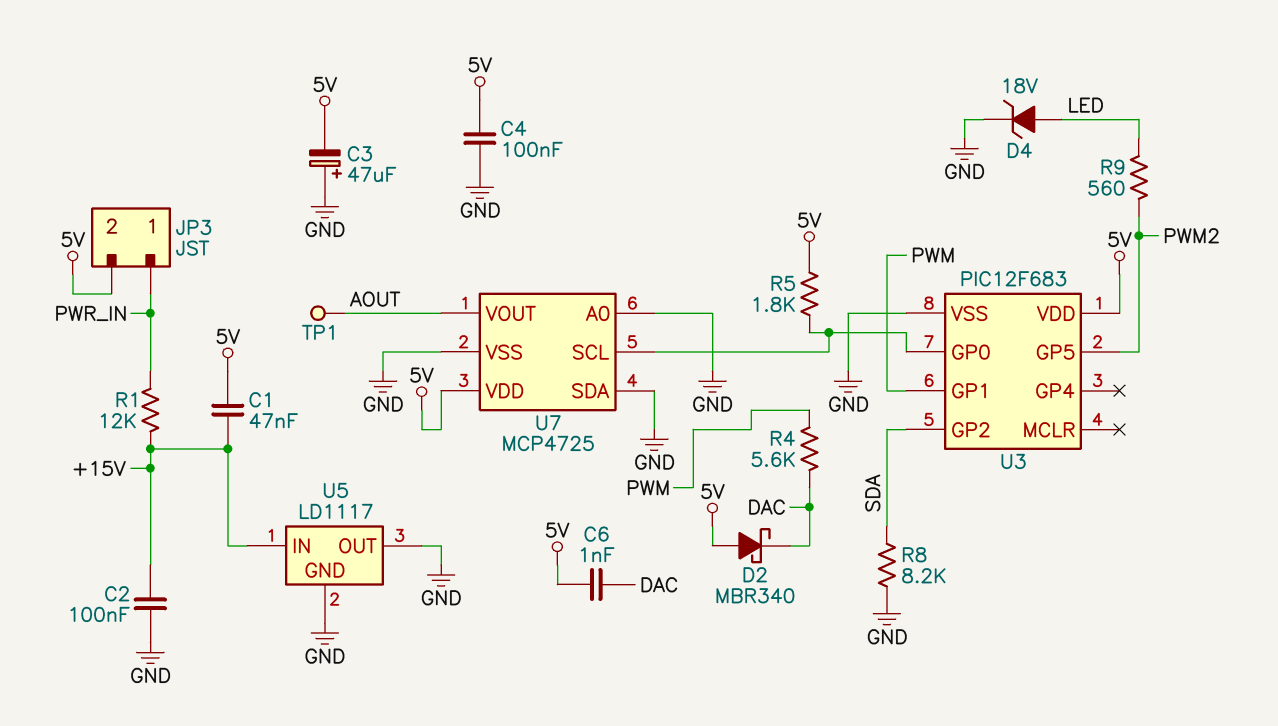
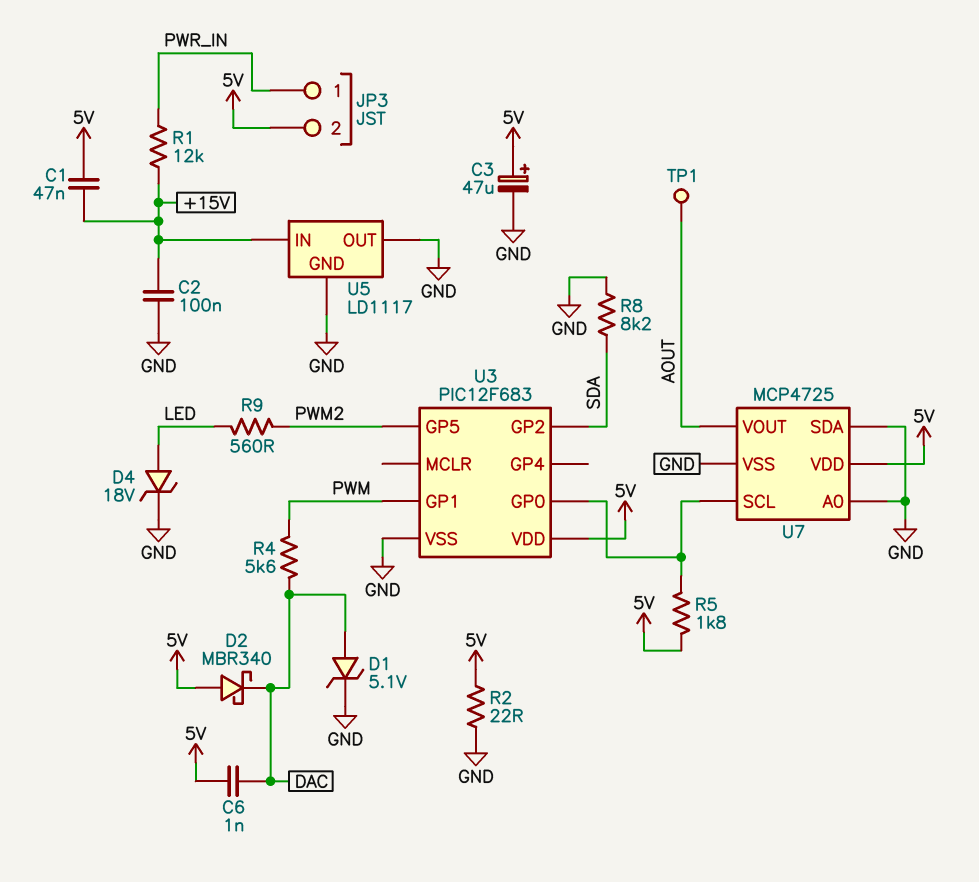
C3: 47uF (plus GND, minus 5V) -> 47uF (plus 5V, minus GND)
C4: 100nF (5V, GND) -> none
D1: none -> zener 5.1V (A DAC, K GND)
R2: none -> 22 (5V, GND)

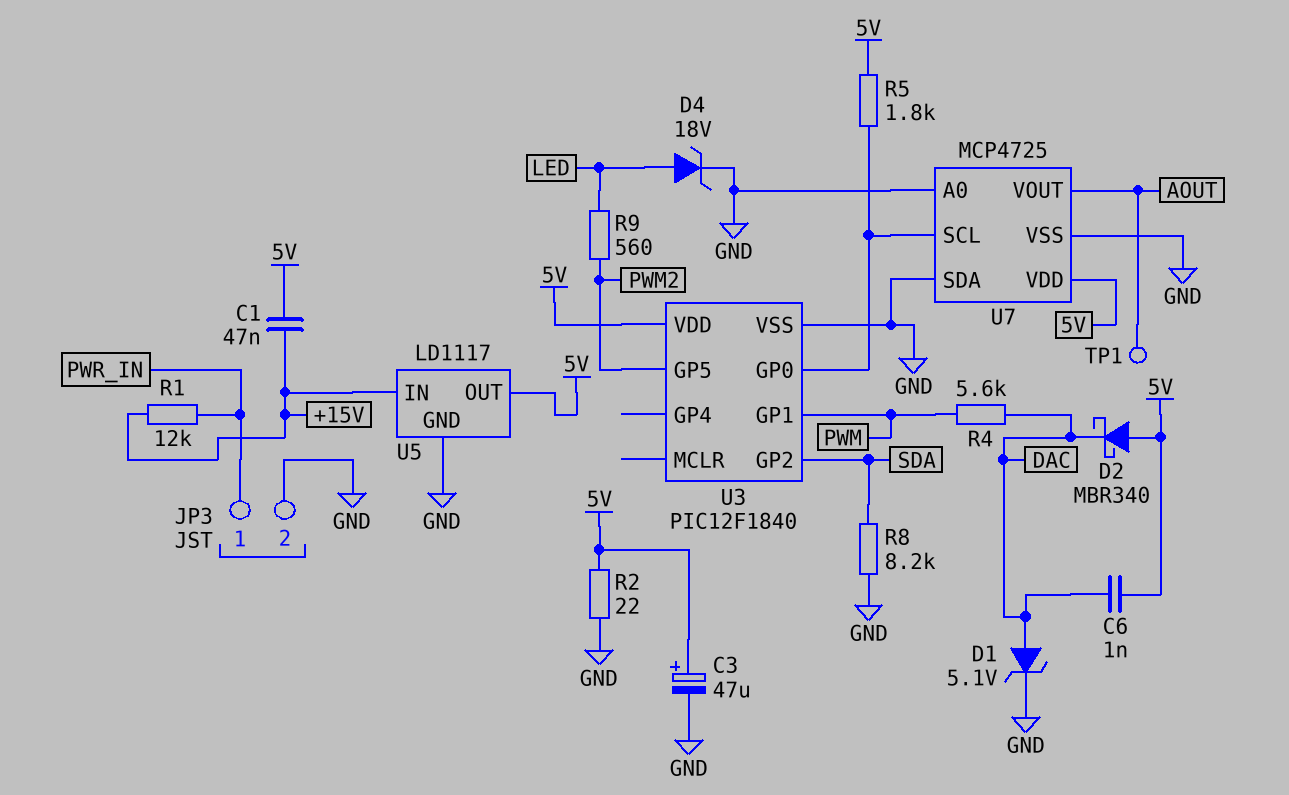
C2: 100nF (+15V, GND) -> none
JP3 pin 2: 5V -> GND
U3: PIC12F683 -> PIC12F1840
U5 pin OUT: GND -> 5V

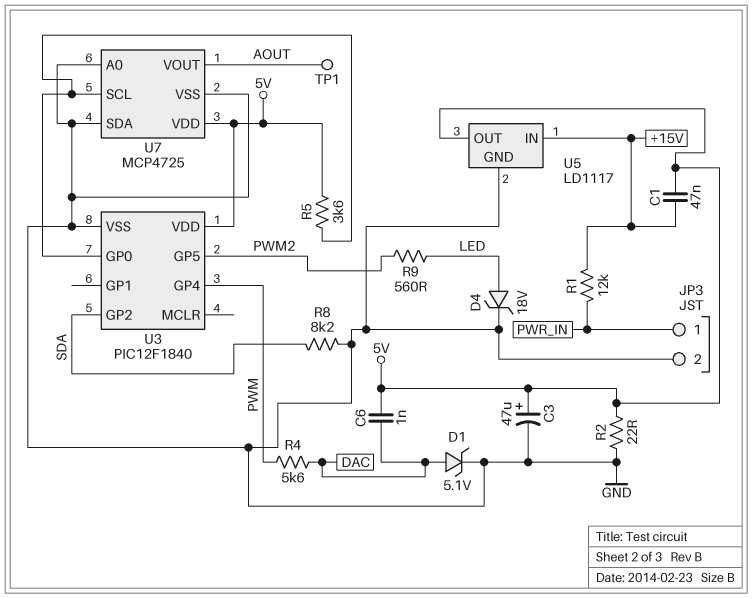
D2: schottky MBR340 (A 5V, K DAC) -> none
R5: 1.8k (5V, U3/GP0) -> 3.6k (5V, U3/GP0)
U3 pin GP1: PWM -> none
U3 pin GP4: none -> PWM

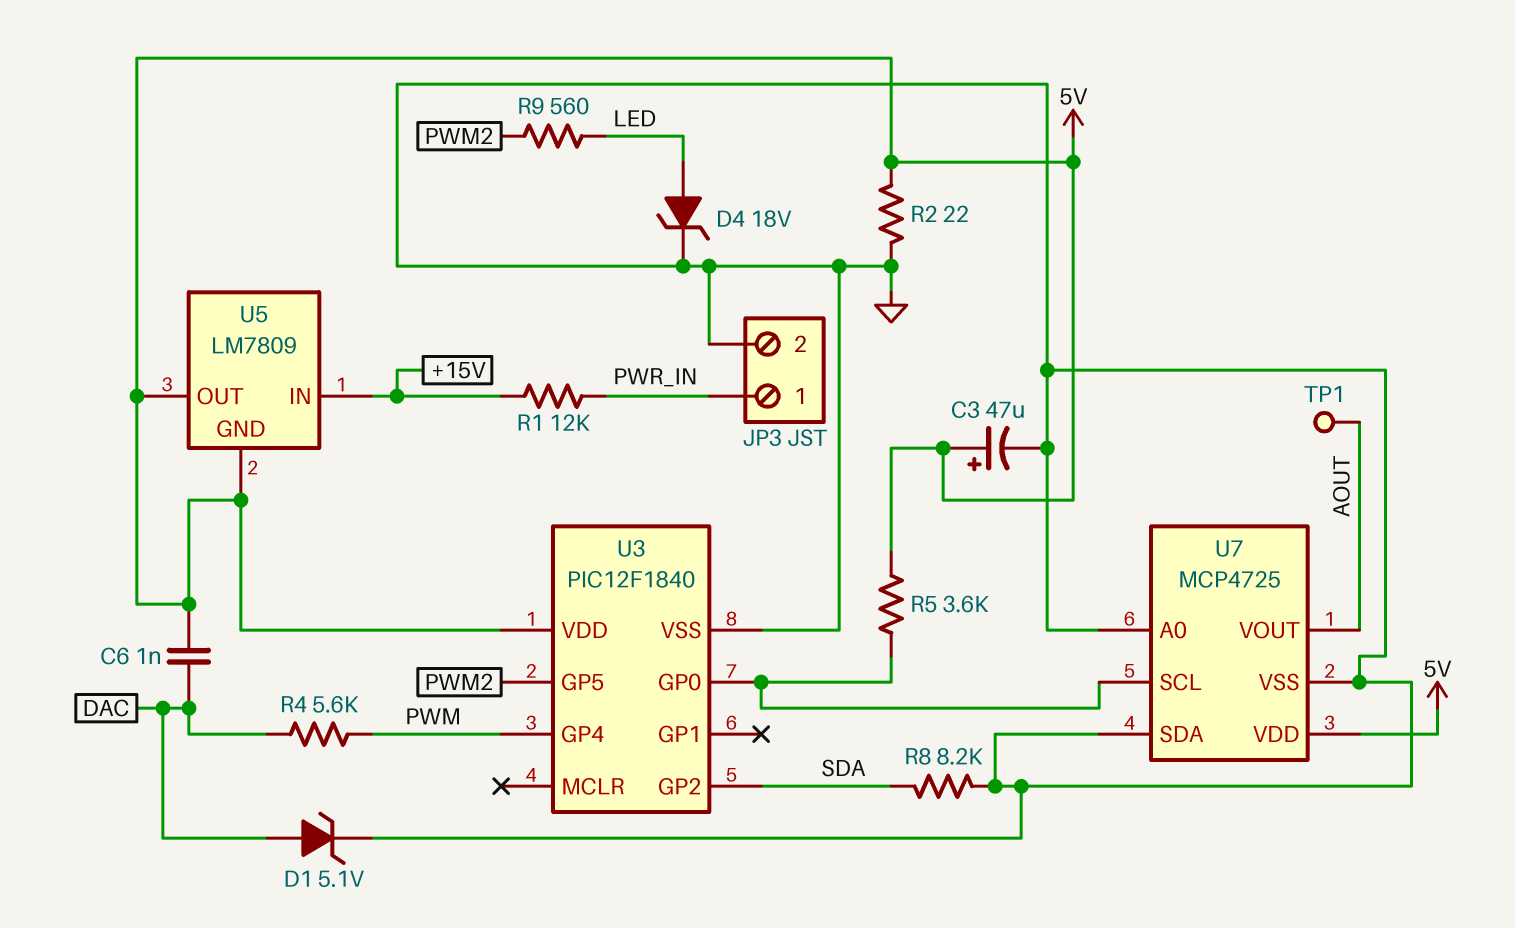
C1: 47nF (+15V, 5V) -> none
U5: LD1117 -> LM7809
U5 pin GND: GND -> 5V

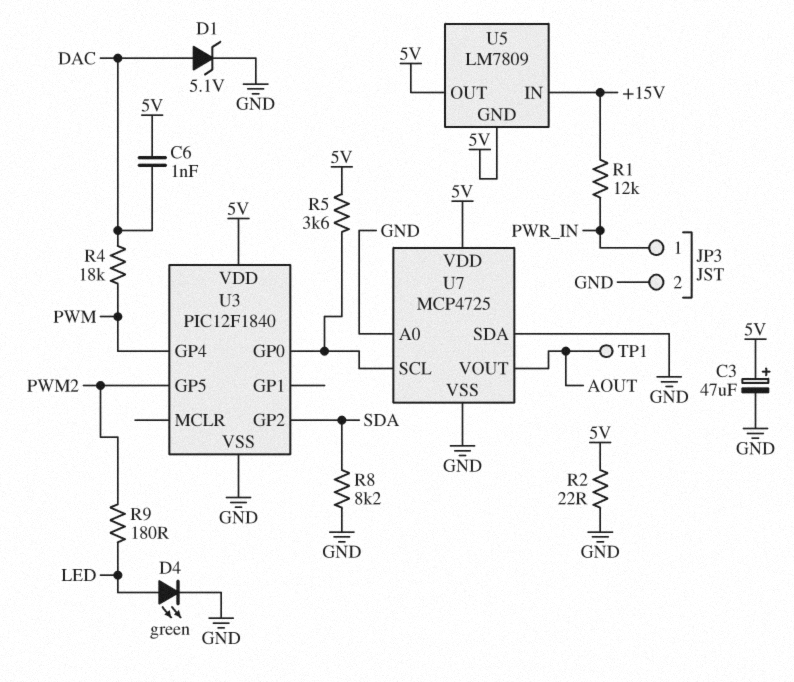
D4: zener 18V (A LED, K GND) -> LED green (A LED, K GND)
R4: 5.6k (DAC, PWM) -> 18k (DAC, PWM)
R9: 560 (LED, PWM2) -> 180 (LED, PWM2)

